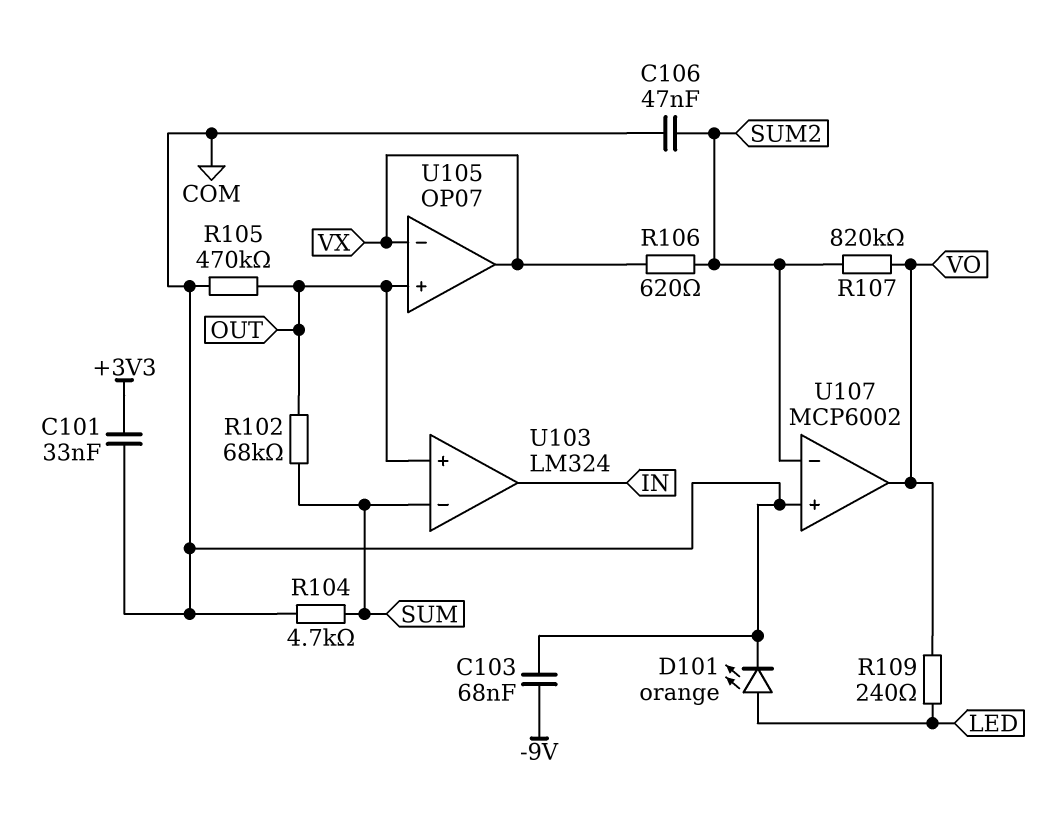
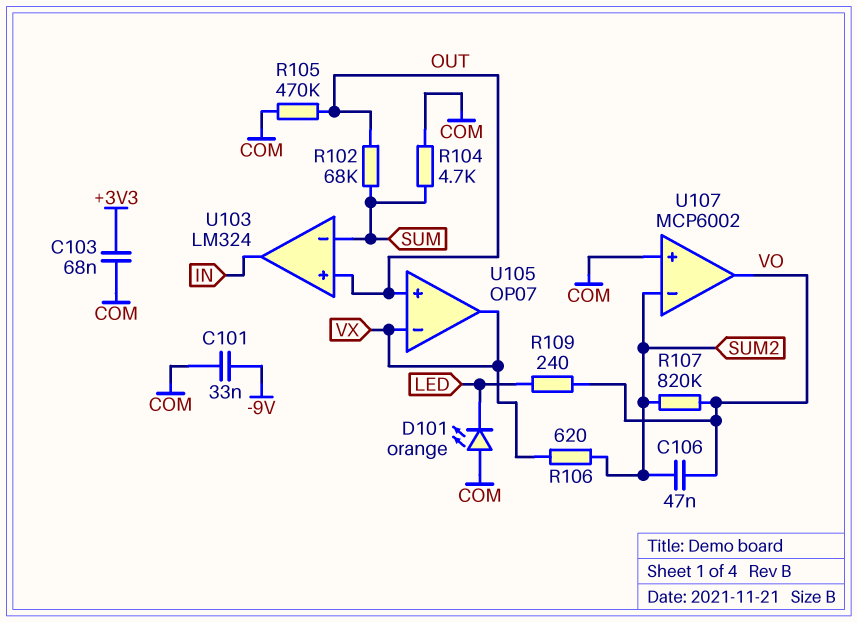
C101: 33nF (+3V3, COM) -> 33nF (-9V, COM)
C103: 68nF (-9V, COM) -> 68nF (+3V3, COM)
C106: 47nF (COM, SUM2) -> 47nF (SUM2, VO)
D101: LED orange (A LED, K COM) -> LED orange (A COM, K LED)

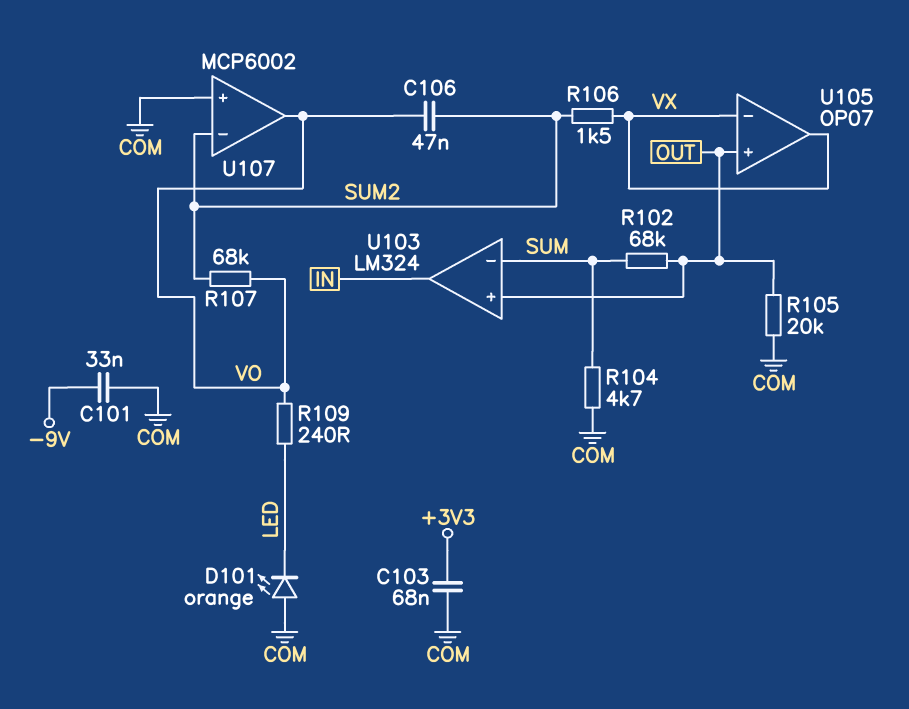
R105: 470k (COM, OUT) -> 20k (COM, OUT)
R106: 620 (SUM2, VX) -> 1.5k (SUM2, VX)
R107: 820k (SUM2, VO) -> 68k (SUM2, VO)

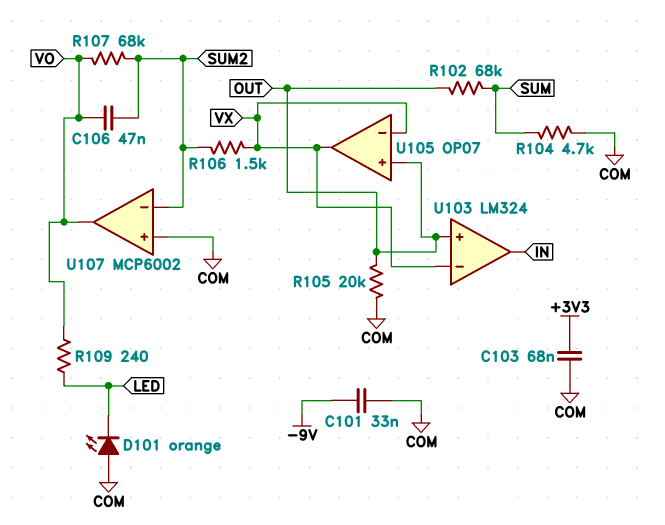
U103 pin in-: SUM -> VX

